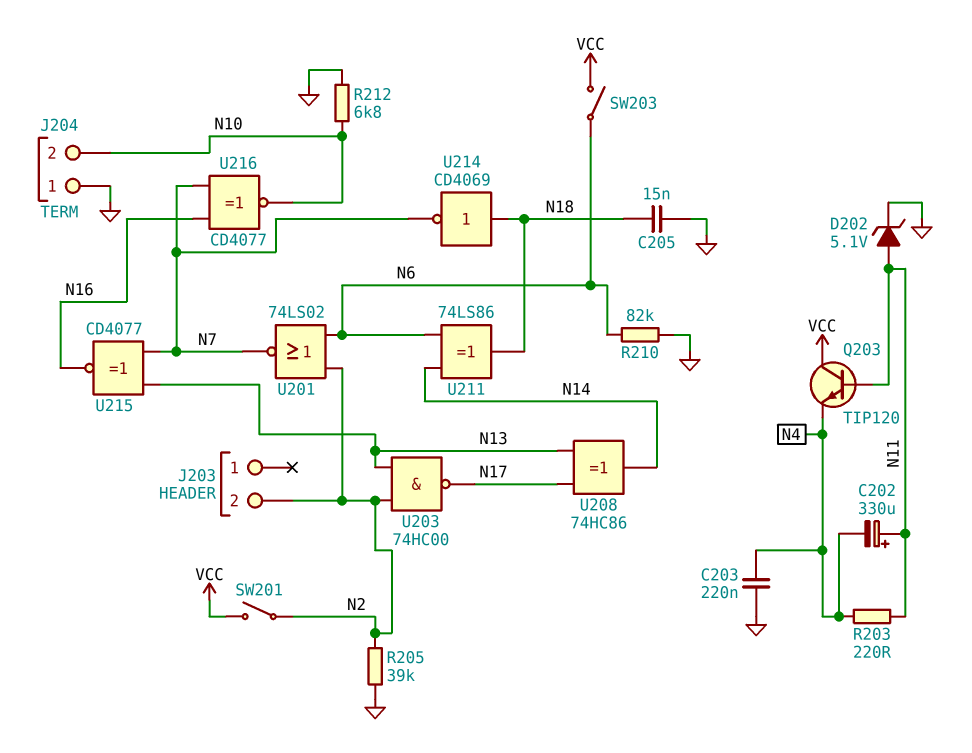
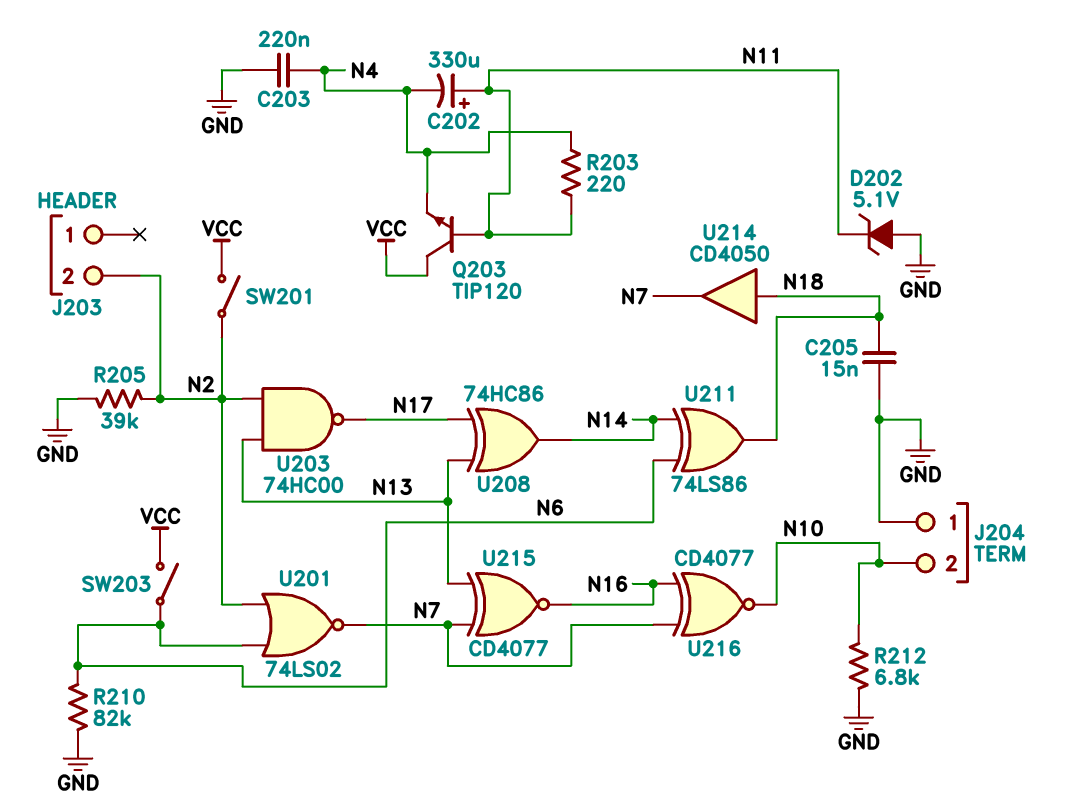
D202: zener 5.1V (A N11, K GND) -> zener 5.1V (A GND, K N11)
U214: NOT CD4069 (in N18, out N7) -> buffer CD4050 (in N18, out N7)

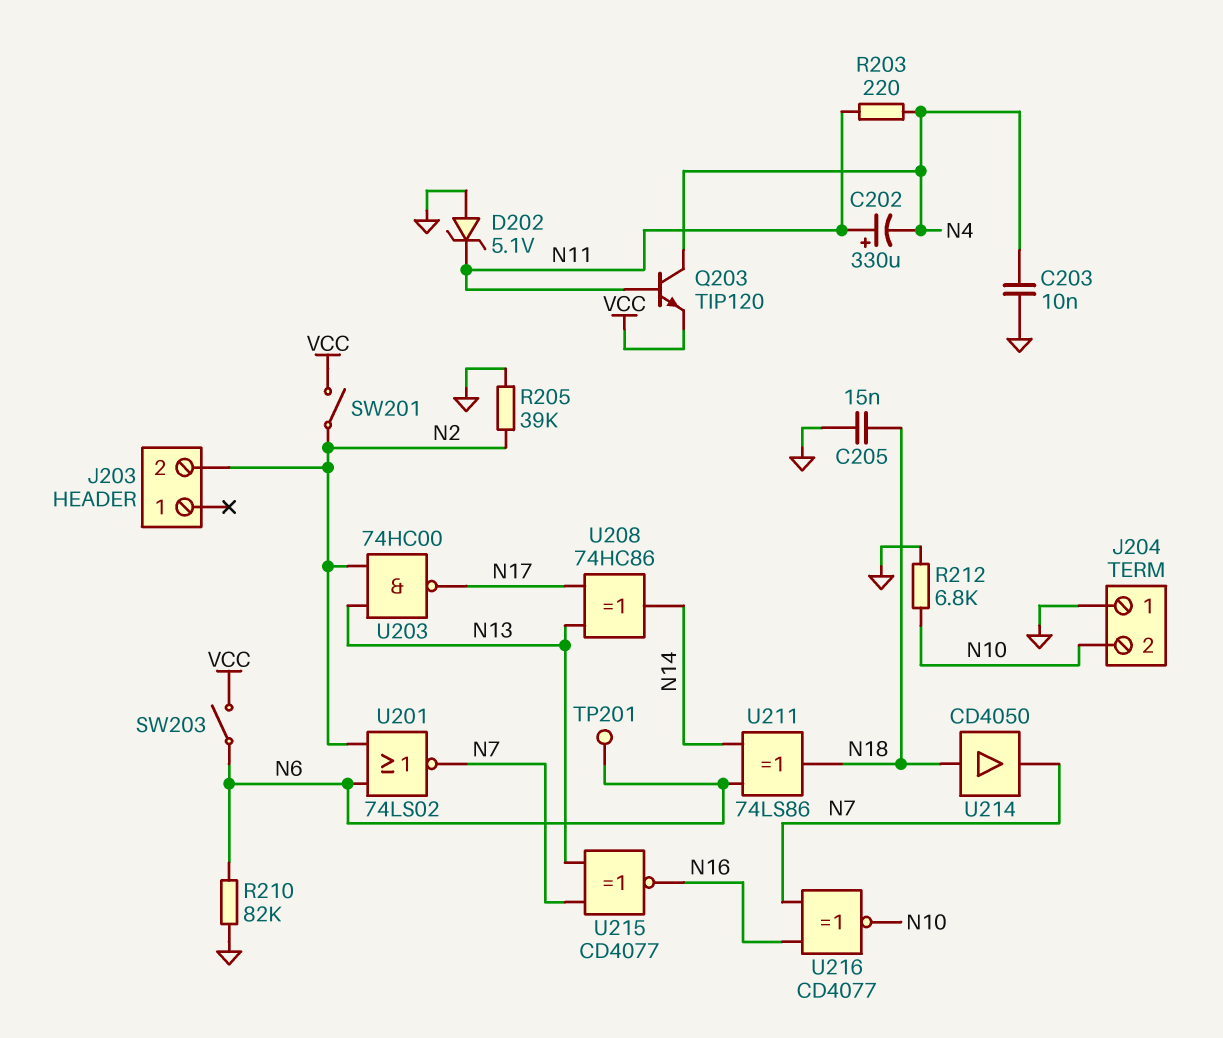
C203: 220nF (GND, N4) -> 10nF (GND, N4)
Q203: NPN TIP120 (B N11, C VCC, E N4) -> NPN TIP120 (B N11, C N4, E VCC)
TP201: none -> test point (N6)

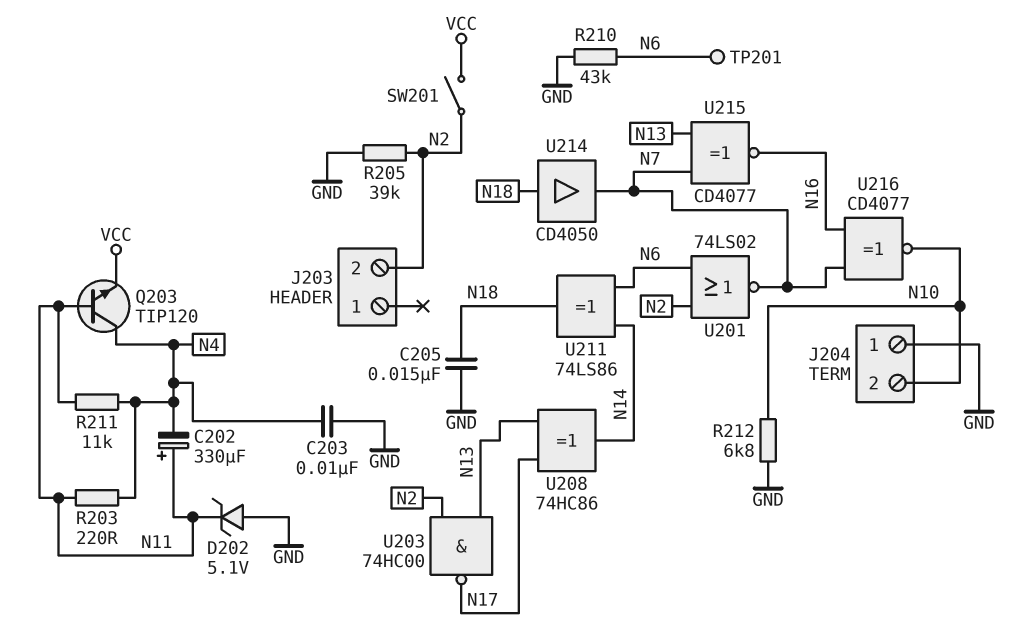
R210: 82k (GND, N6) -> 43k (GND, N6)
R211: none -> 11k (N4, N11)
SW203: switch (N6, VCC) -> none

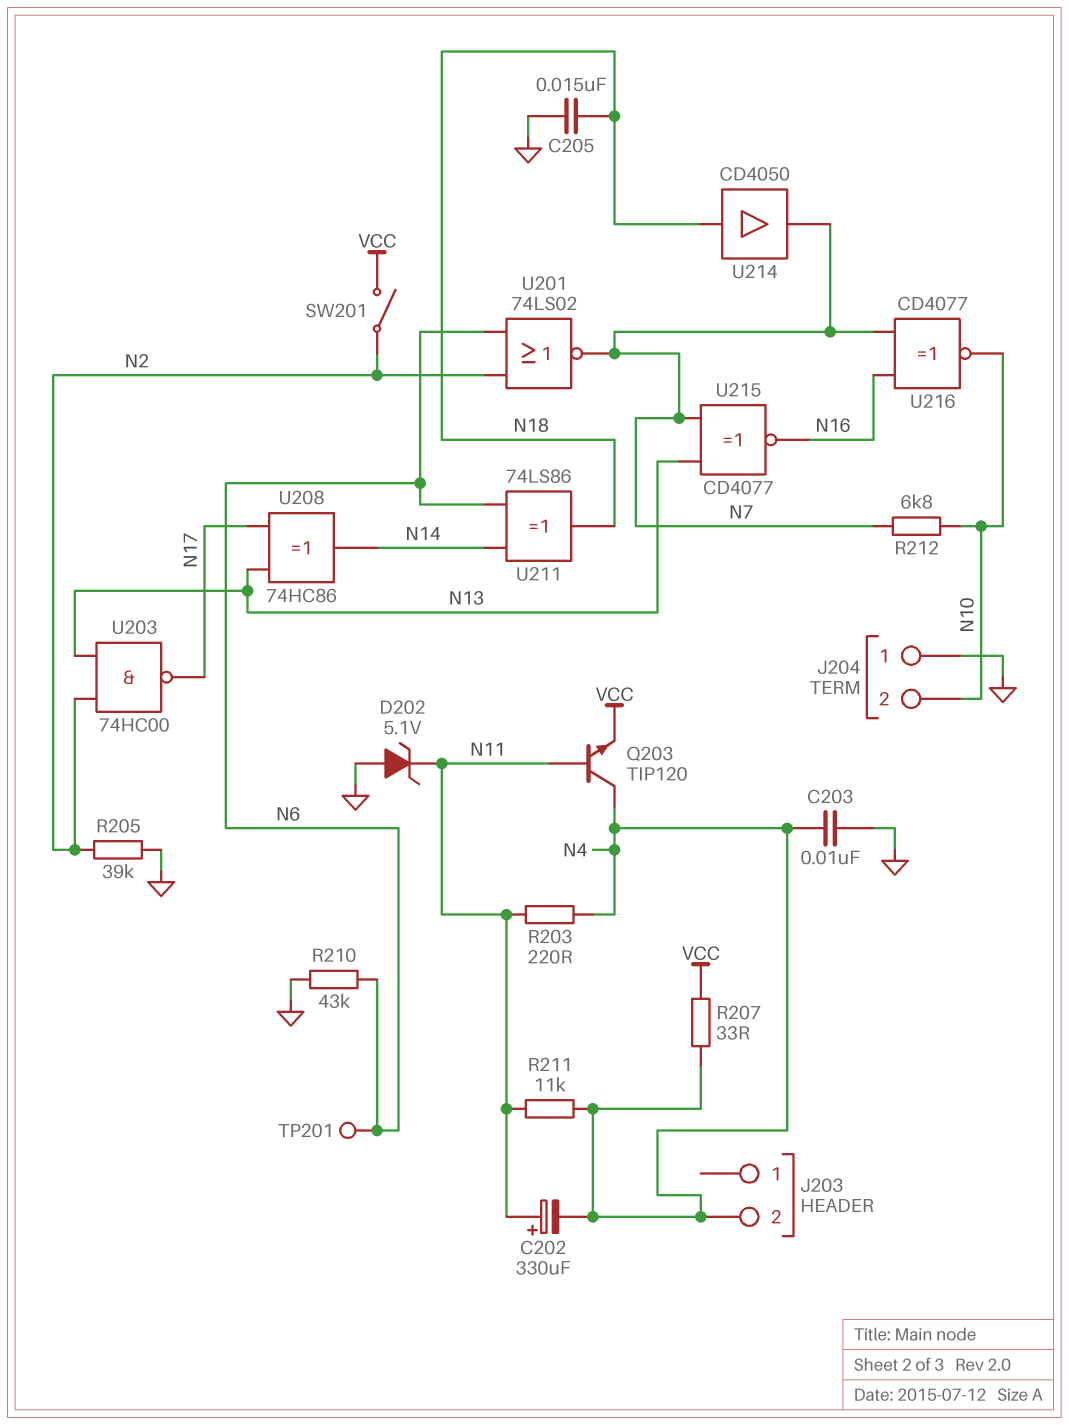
J203 pin 2: N2 -> N4
R207: none -> 33 (N4, VCC)
R212: 6.8k (GND, N10) -> 6.8k (N7, N10)

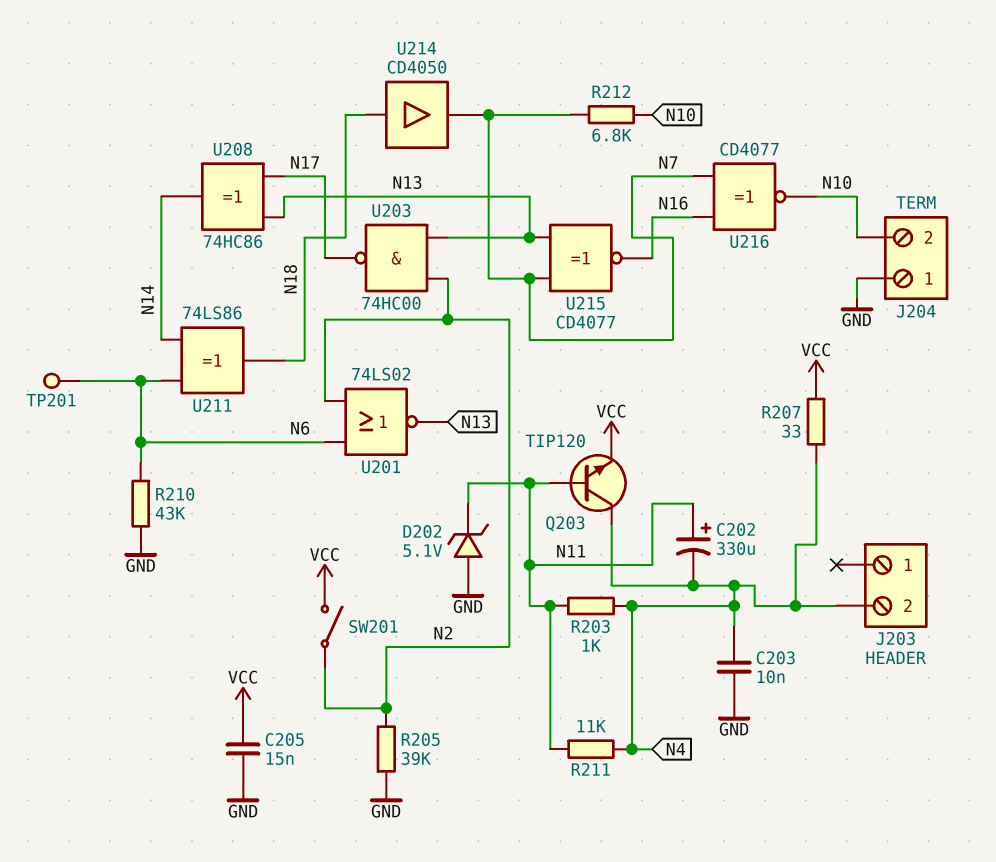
C205: 15nF (GND, N18) -> 15nF (GND, VCC)
R203: 220 (N4, N11) -> 1k (N4, N11)
U201: NOR 74LS02 (in N2, in N6, out N7) -> NOR 74LS02 (in N2, in N6, out N13)

